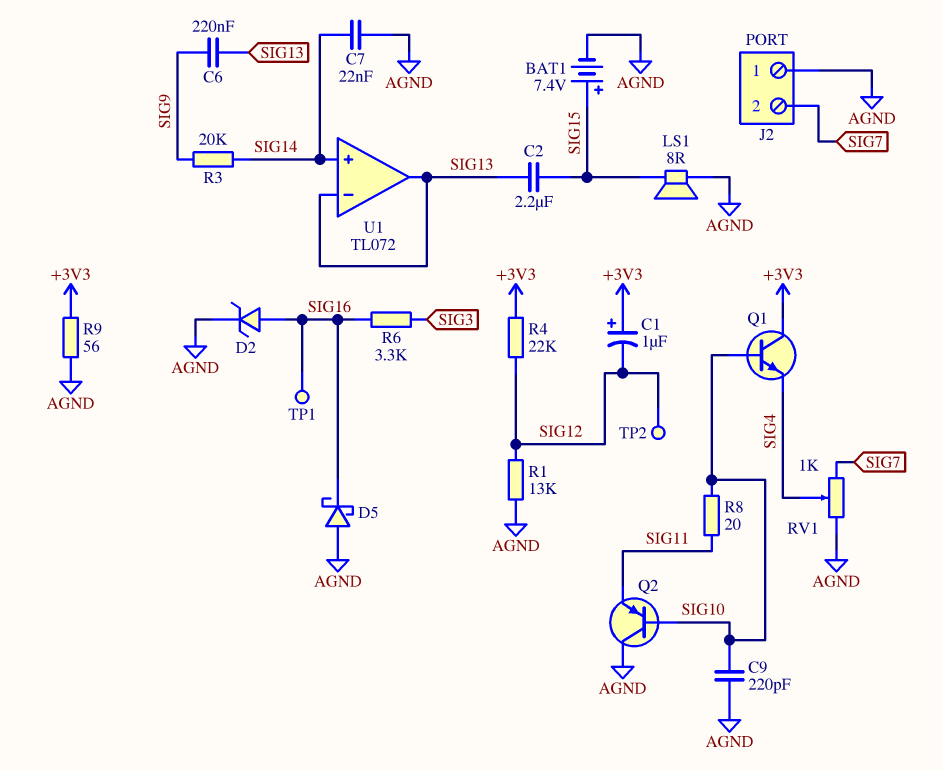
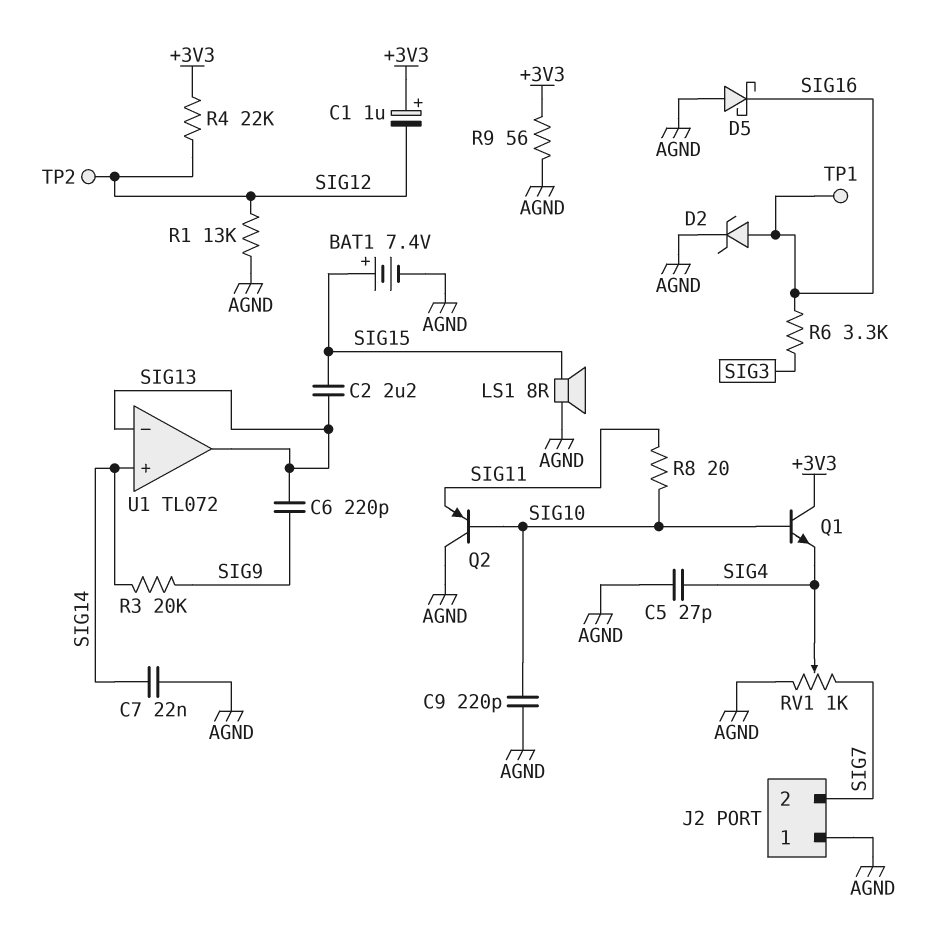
C5: none -> 27pF (AGND, SIG4)
C6: 220nF (SIG9, SIG13) -> 220pF (SIG9, SIG13)

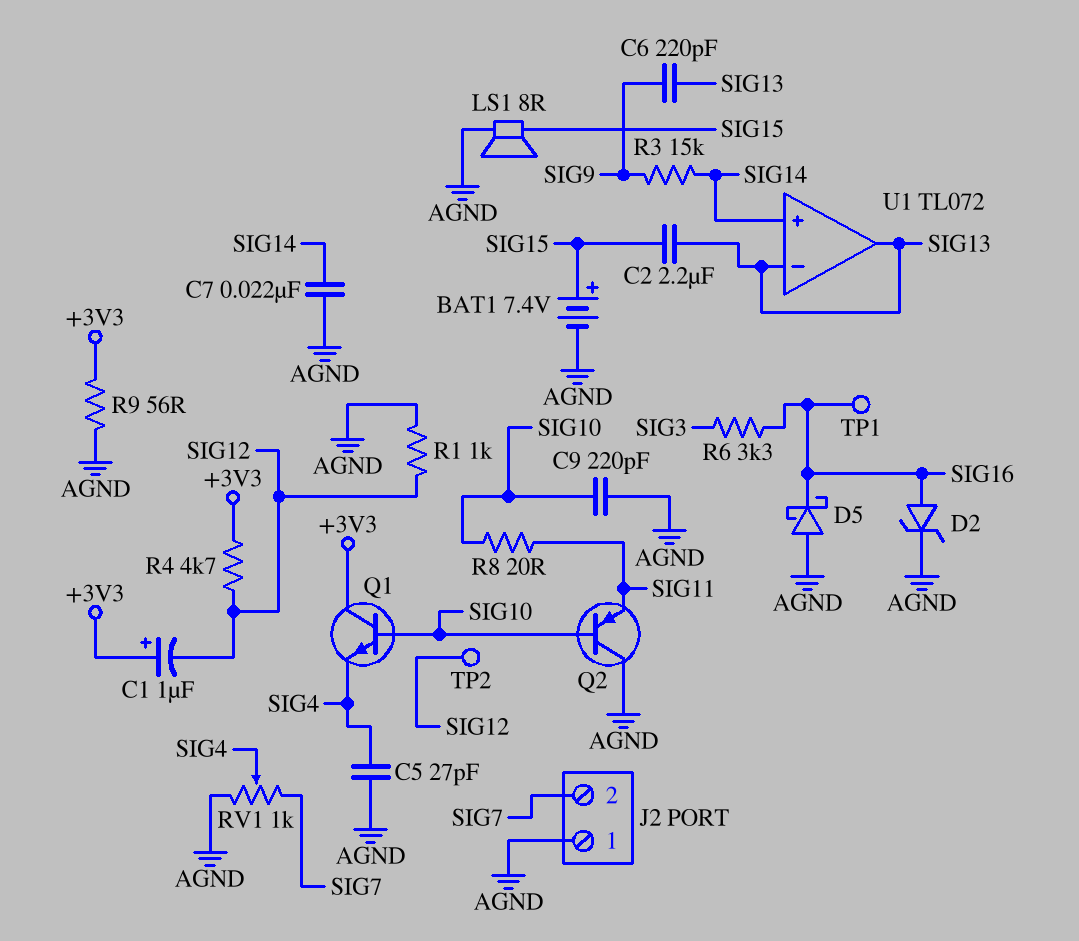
R1: 13k (AGND, SIG12) -> 1k (AGND, SIG12)
R3: 20k (SIG9, SIG14) -> 15k (SIG9, SIG14)
R4: 22k (+3V3, SIG12) -> 4.7k (+3V3, SIG12)

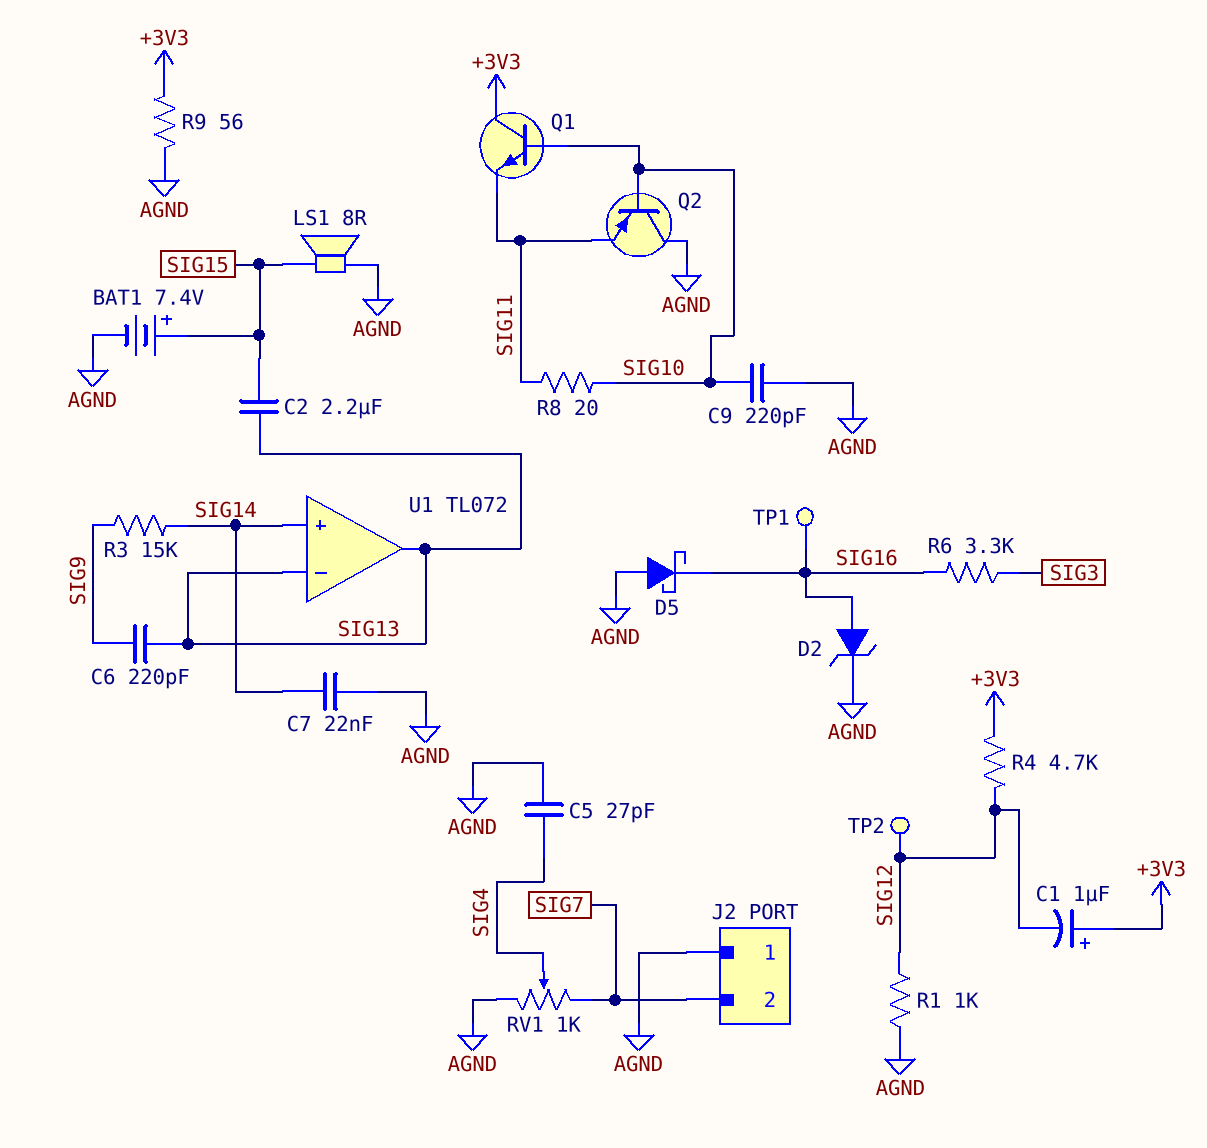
Q1: NPN (B SIG10, C +3V3, E SIG4) -> NPN (B SIG10, C +3V3, E SIG11)

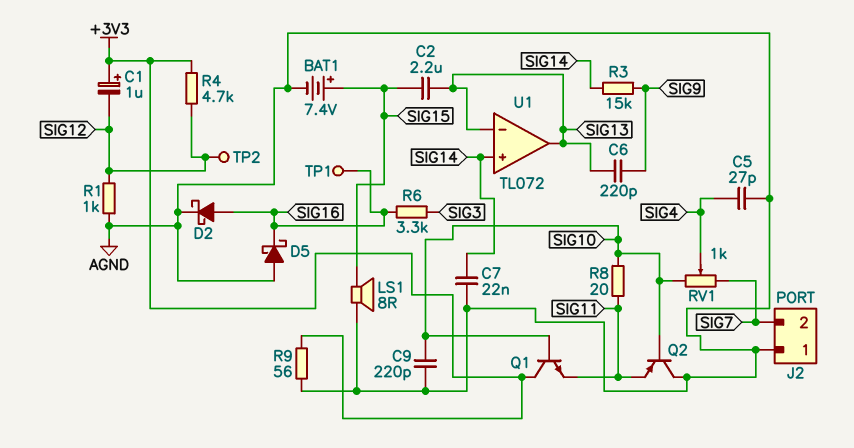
D2: zener (A SIG16, K AGND) -> schottky (A SIG16, K AGND)
RV1: 1k (AGND, SIG7, wiper SIG4) -> 1k (SIG7, SIG10, wiper SIG4)

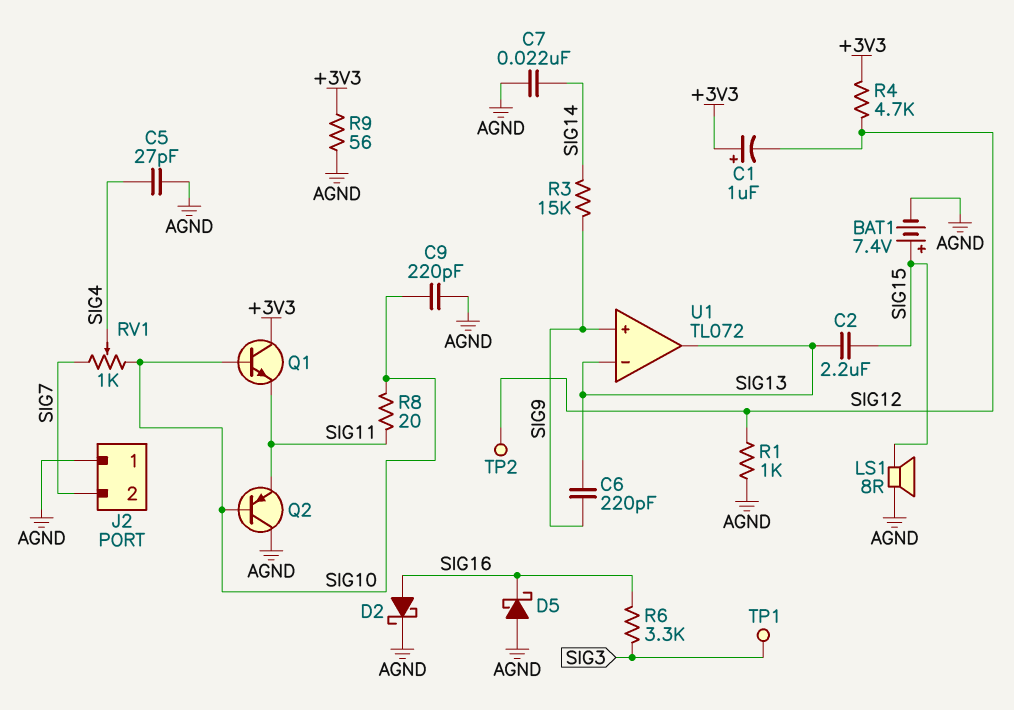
TP1: test point (SIG16) -> test point (SIG3)
U1 pin in+: SIG14 -> SIG9

